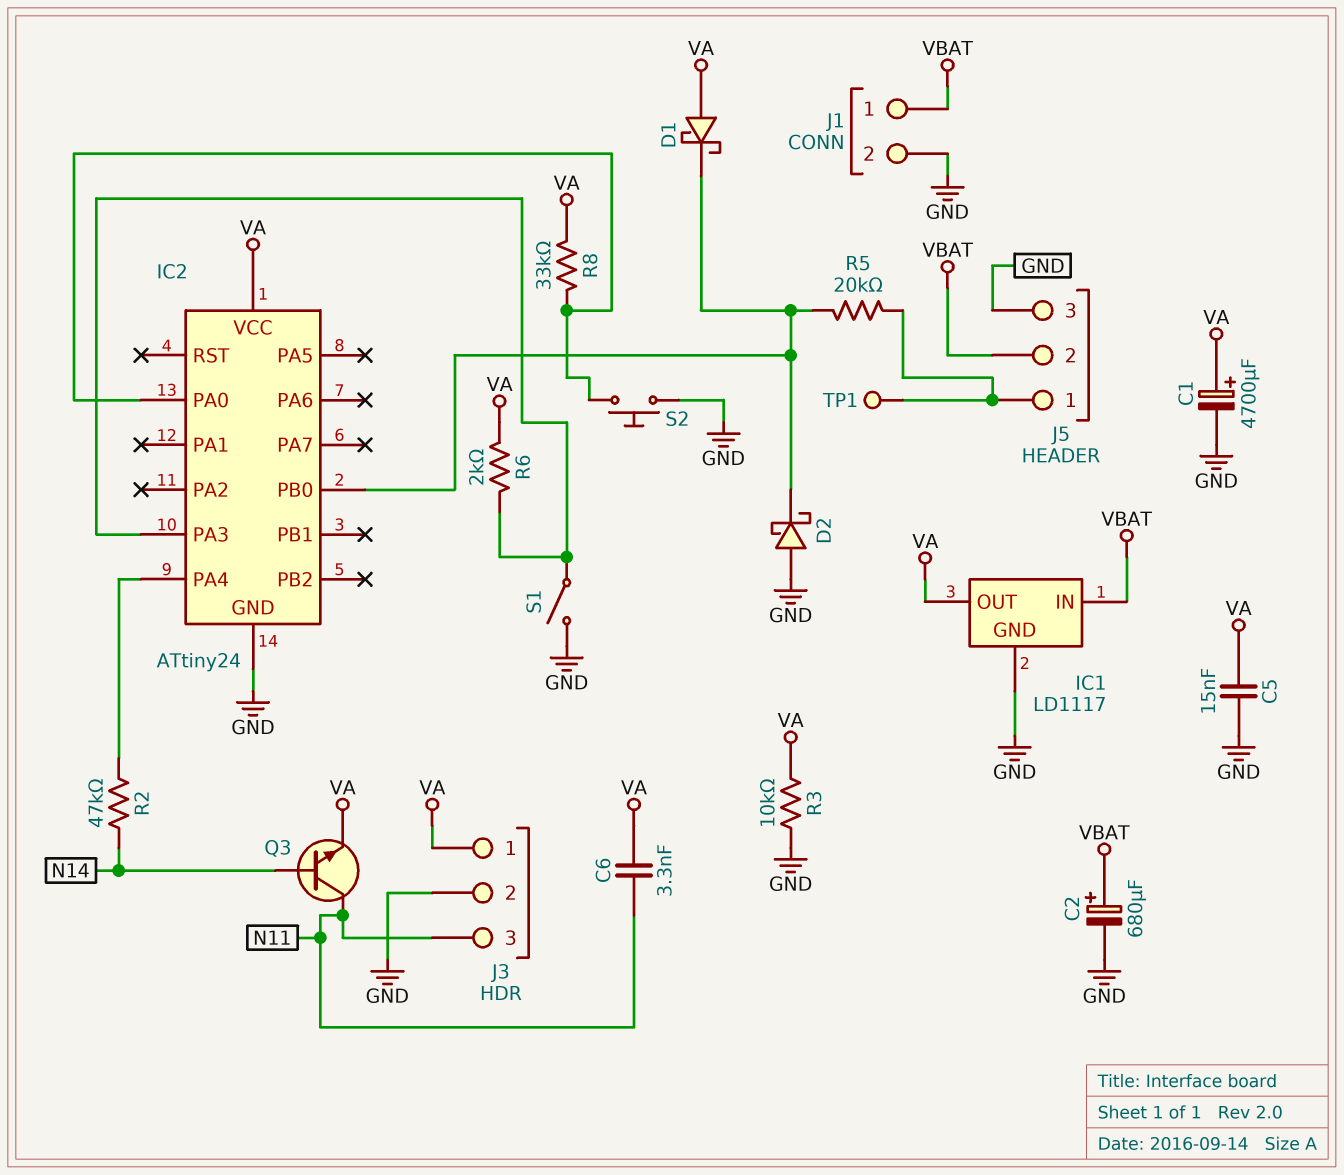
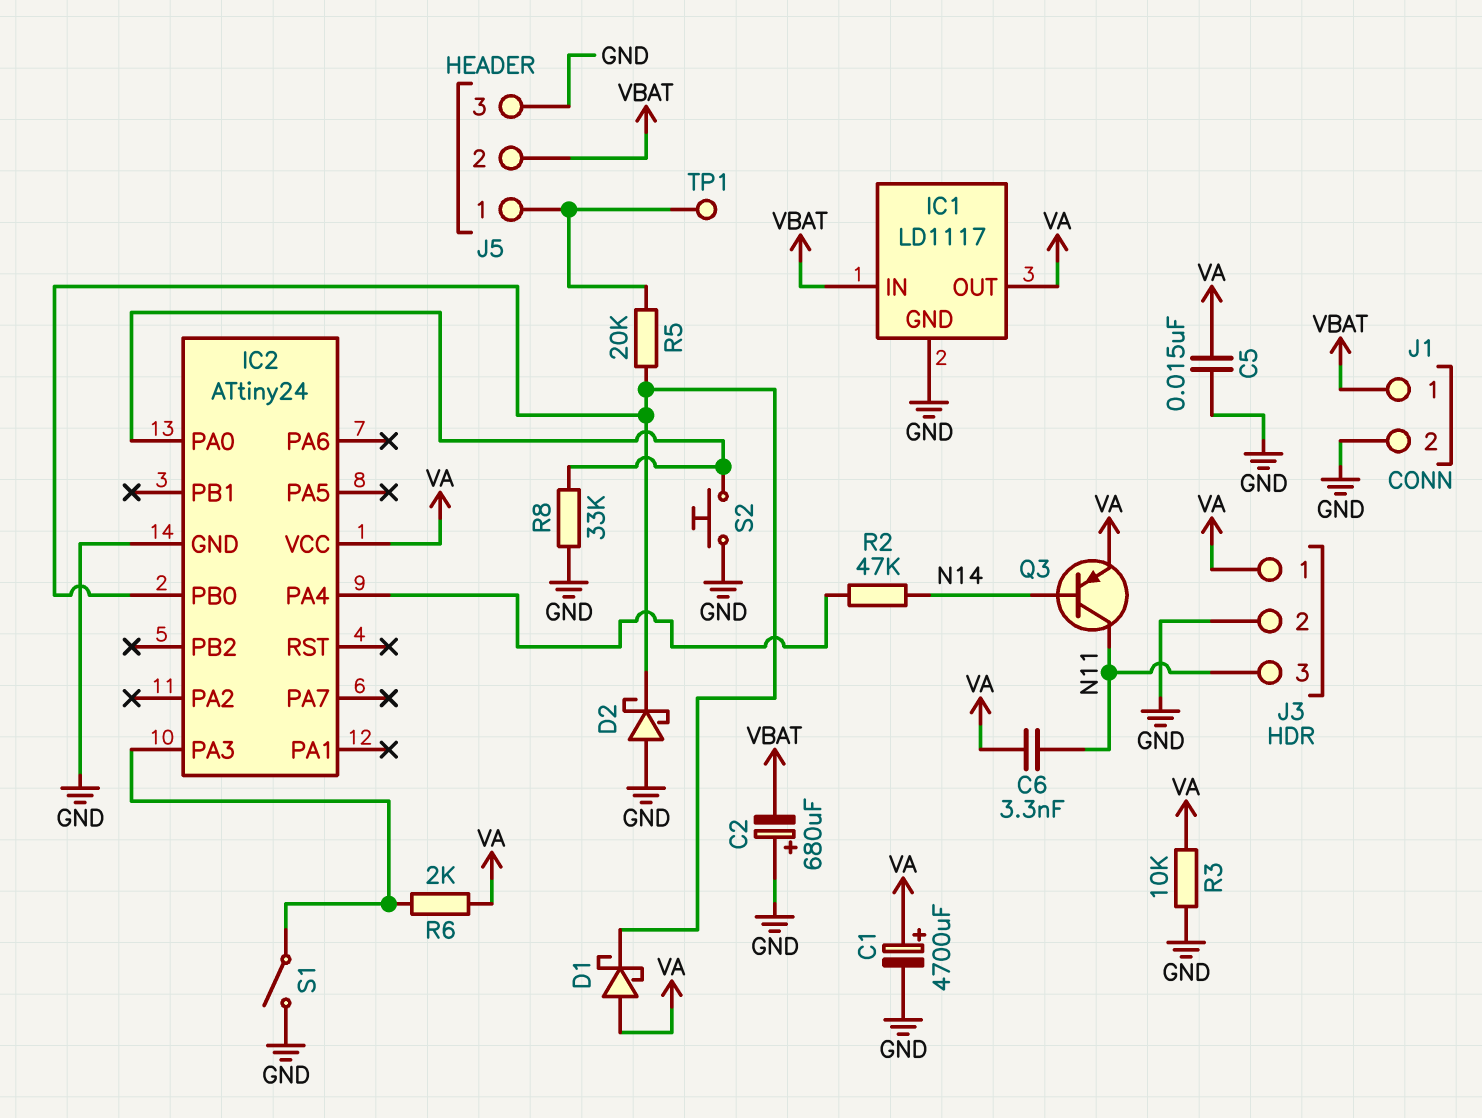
C2: 680uF (plus VBAT, minus GND) -> 680uF (plus GND, minus VBAT)
Q3: NPN (B N14, C N11, E VA) -> PNP (B N14, C N11, E VA)
R8: 33k (IC2/PA0, VA) -> 33k (GND, IC2/PA0)

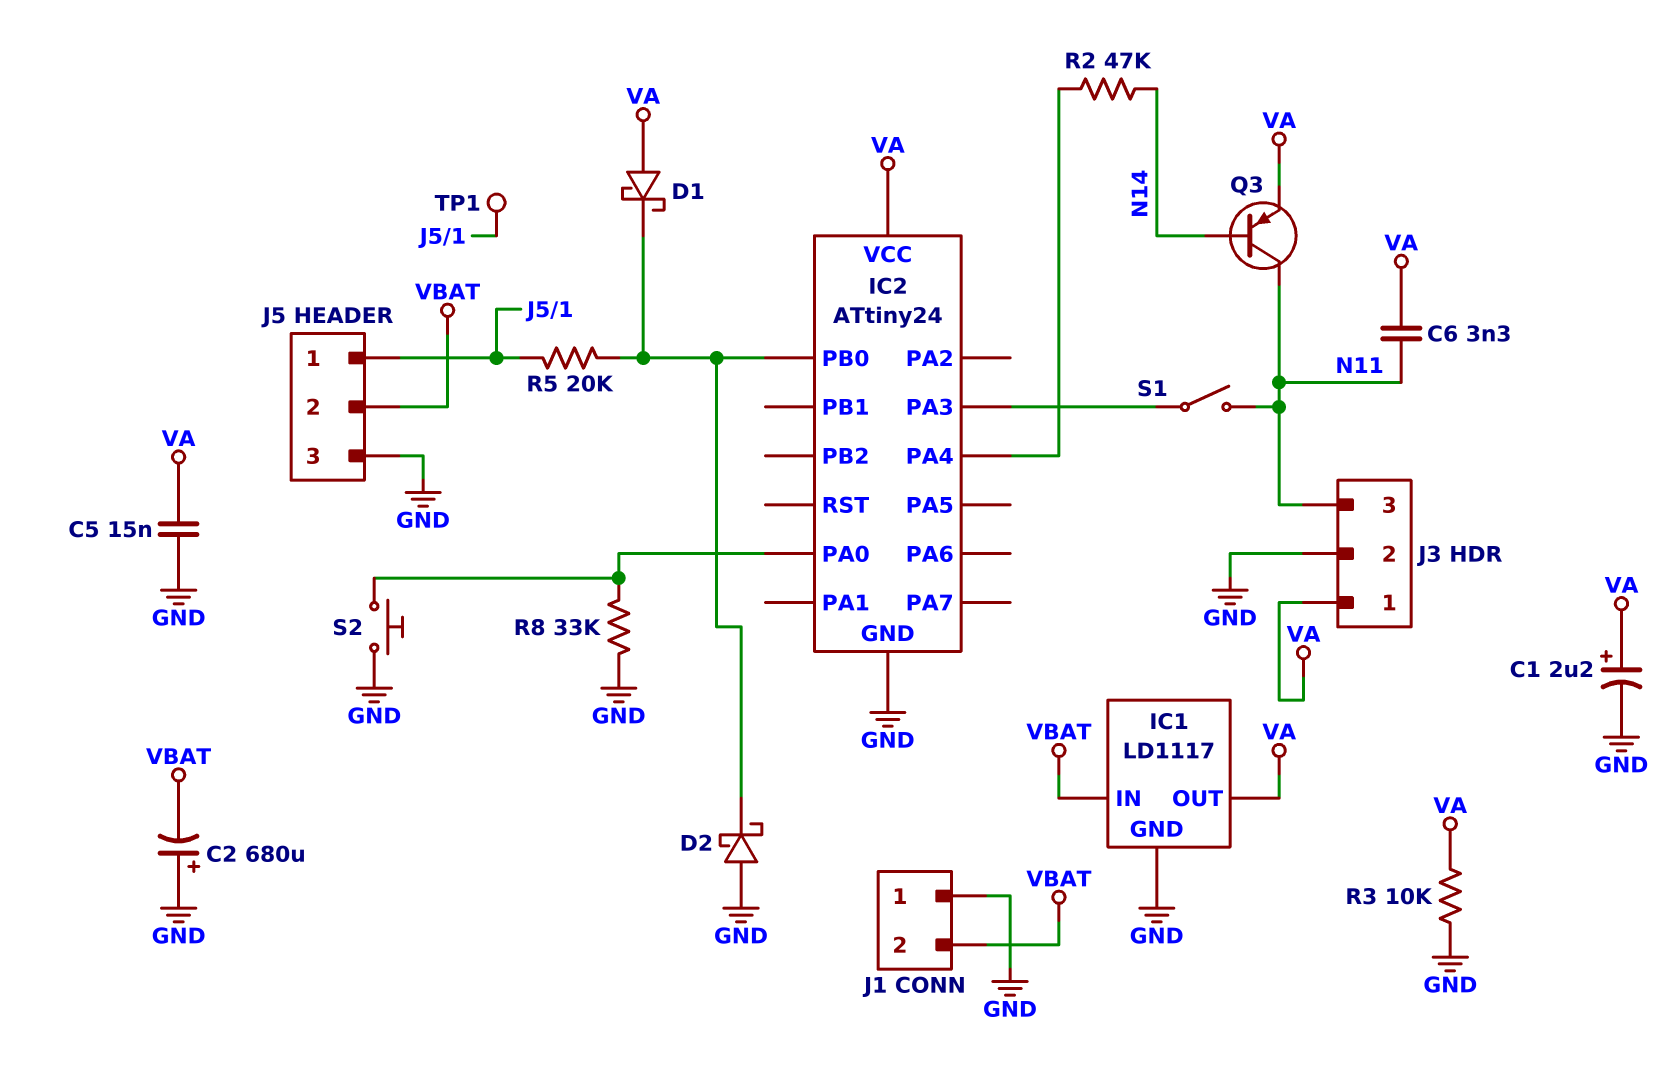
C1: 4700uF (plus VA, minus GND) -> 2.2uF (plus VA, minus GND)
J1 pin 1: VBAT -> GND
J1 pin 2: GND -> VBAT
R6: 2k (IC2/PA3, VA) -> none
S1: switch (GND, IC2/PA3) -> switch (IC2/PA3, N11)

